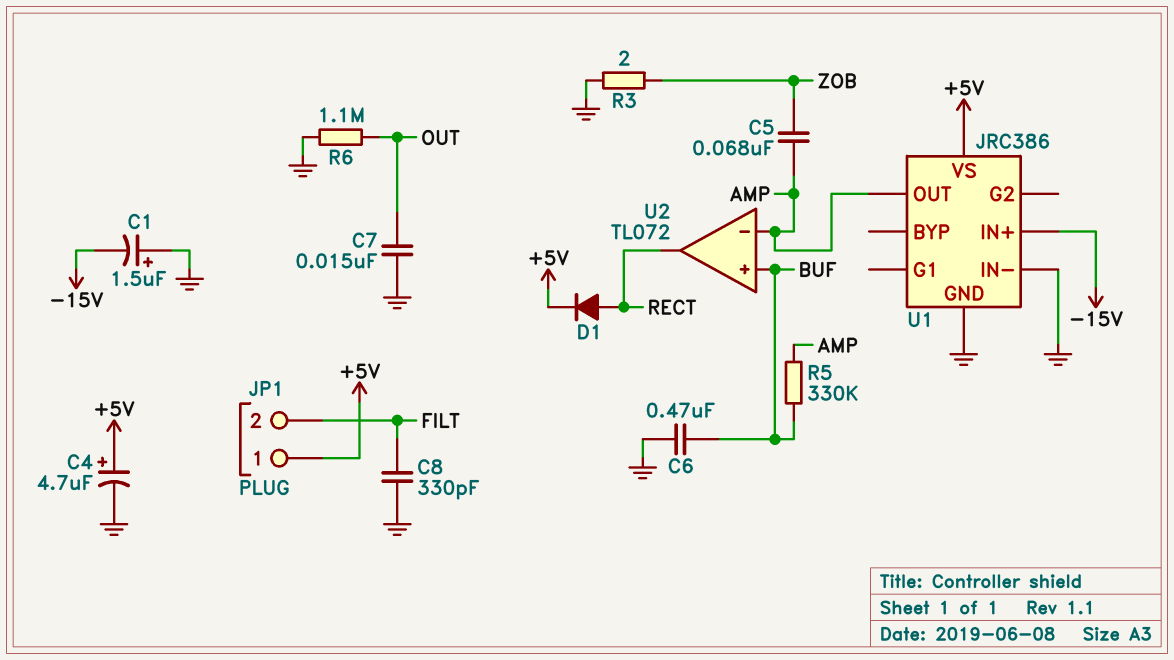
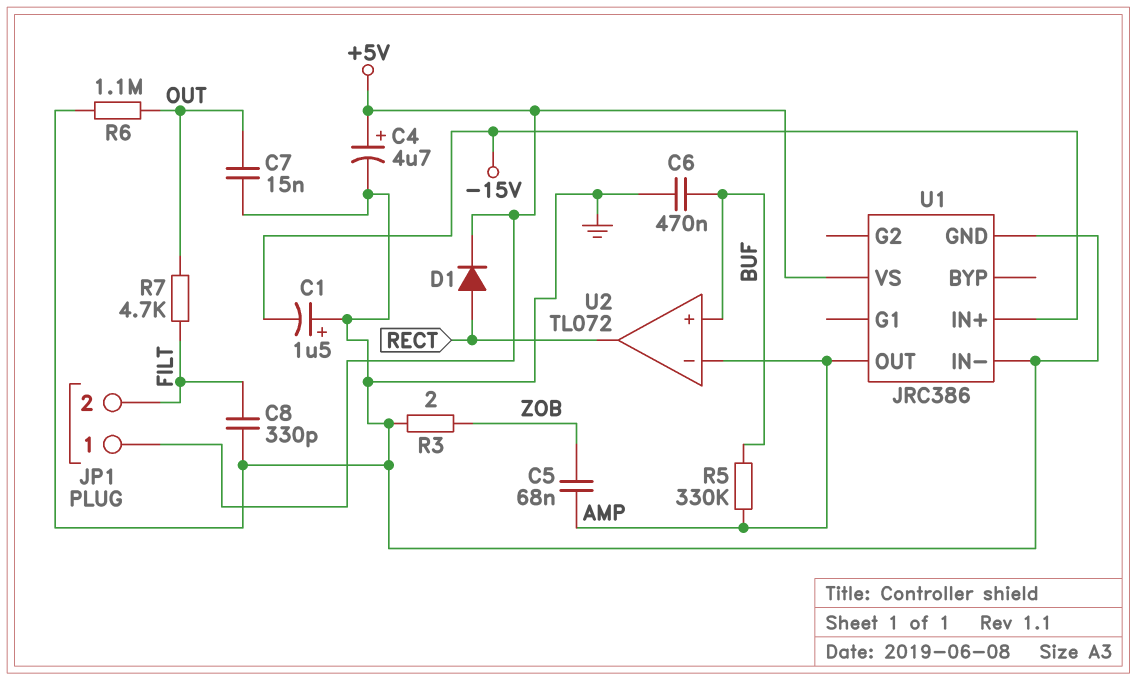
R7: none -> 4.7k (FILT, OUT)

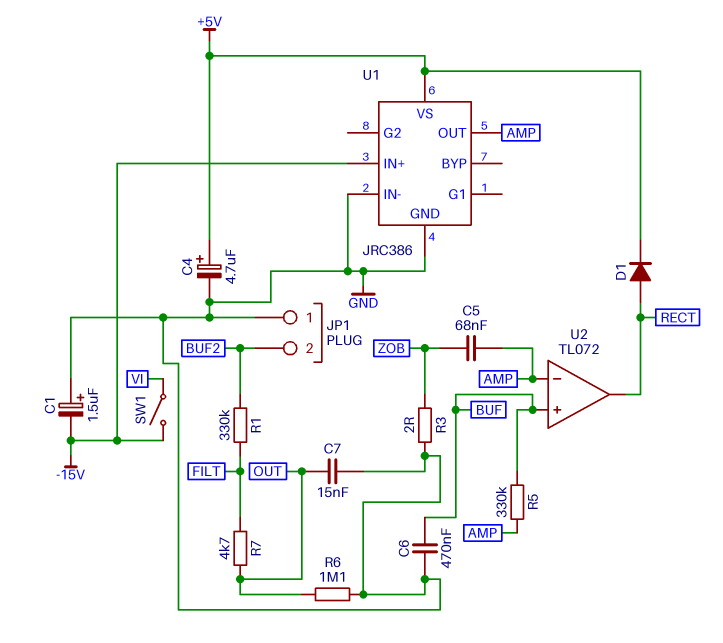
C8: 330pF (FILT, GND) -> none
JP1 pin 1: +5V -> GND
JP1 pin 2: FILT -> BUF2
R1: none -> 330k (BUF2, FILT)
SW1: none -> switch (-15V, VI)

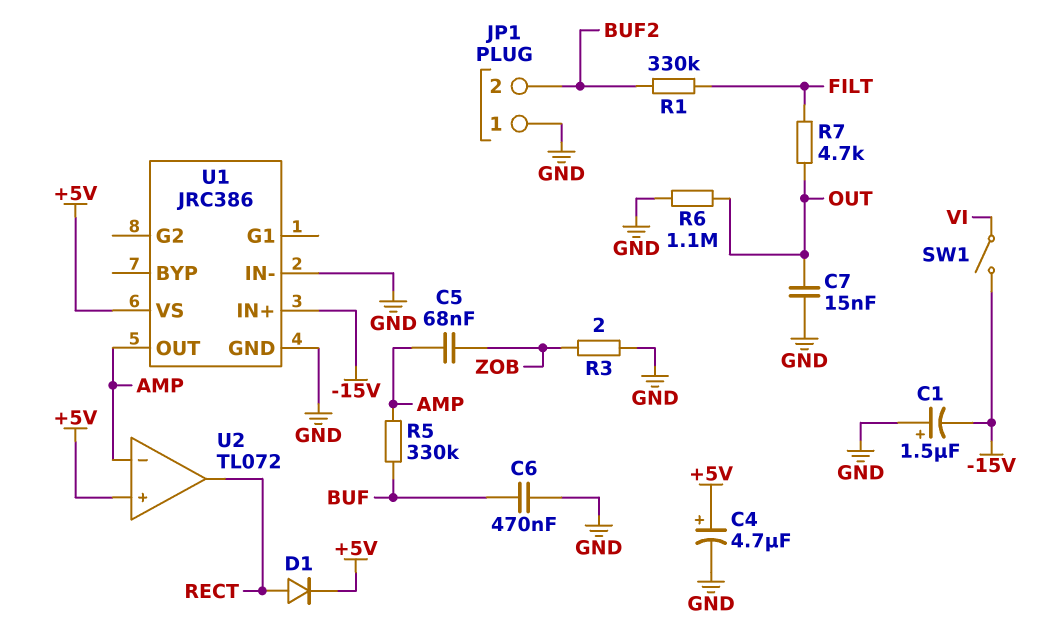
U2 pin in+: BUF -> +5V

